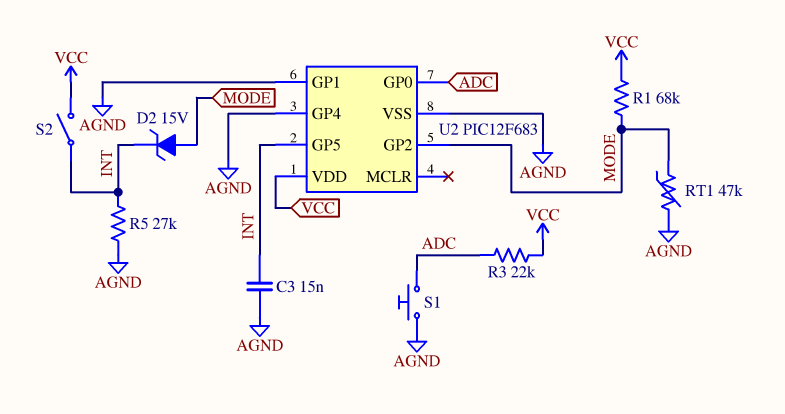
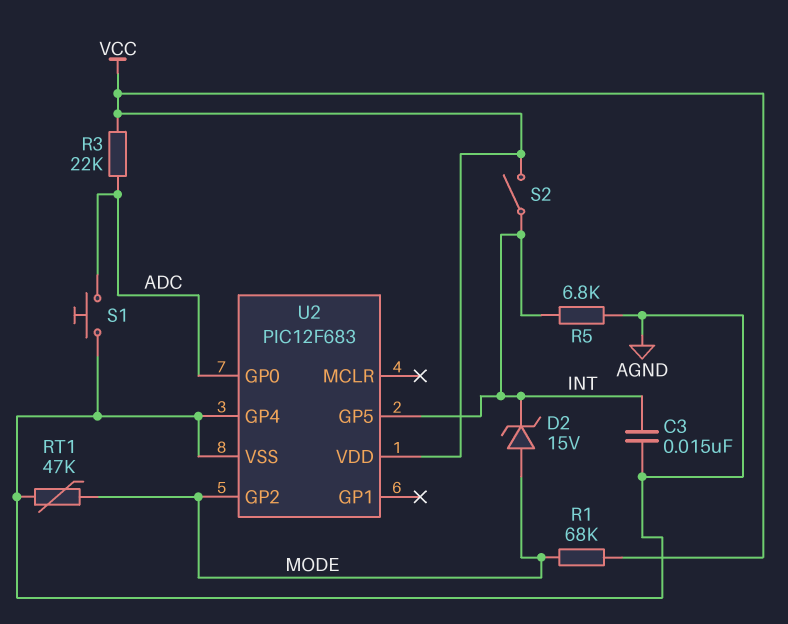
R5: 27k (AGND, INT) -> 6.8k (AGND, INT)
U2 pin GP1: AGND -> none

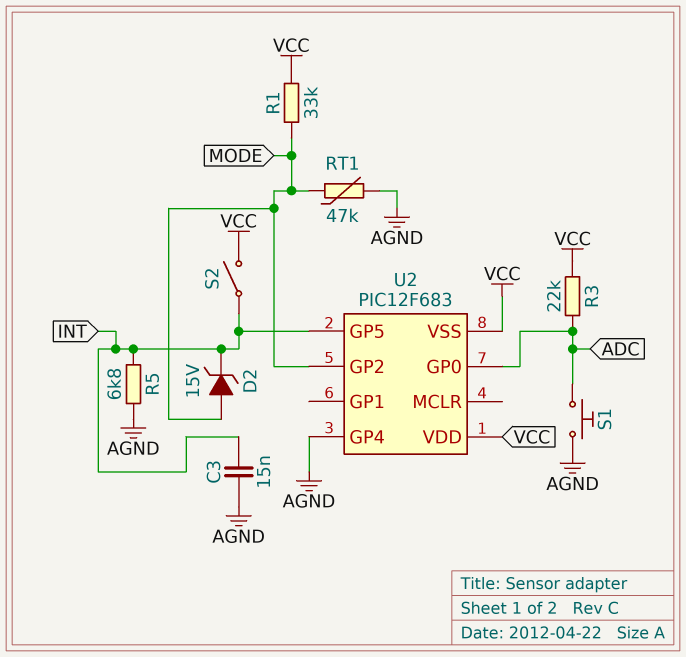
R1: 68k (MODE, VCC) -> 33k (MODE, VCC)
U2 pin VSS: AGND -> VCC

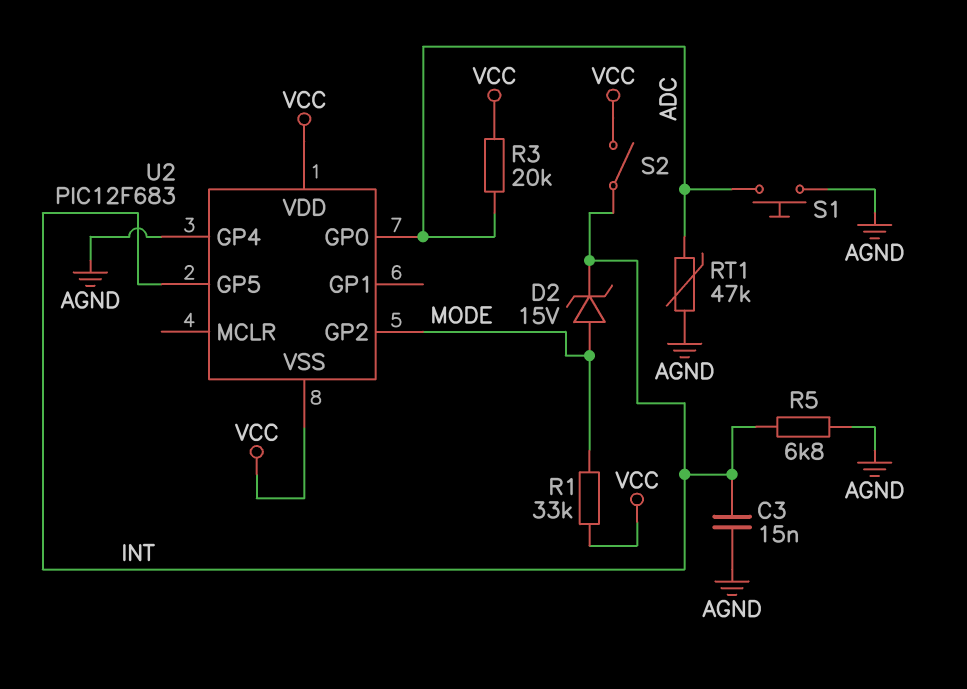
R3: 22k (ADC, VCC) -> 20k (ADC, VCC)
RT1: 47k (AGND, MODE) -> 47k (ADC, AGND)

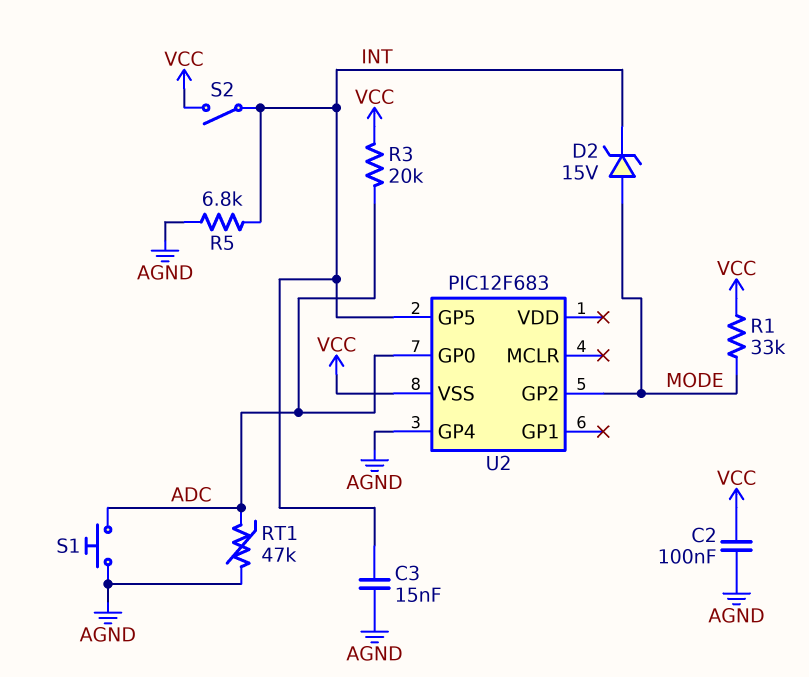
C2: none -> 100nF (AGND, VCC)
U2 pin VDD: VCC -> none

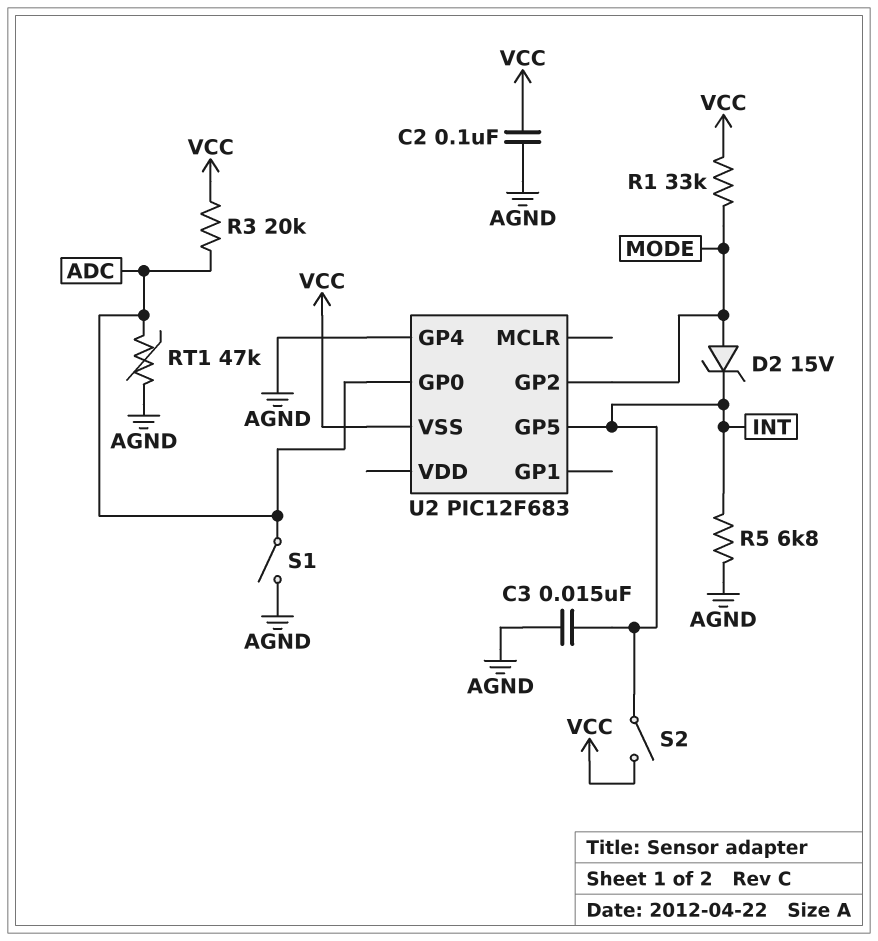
S1: button (ADC, AGND) -> switch (ADC, AGND)

